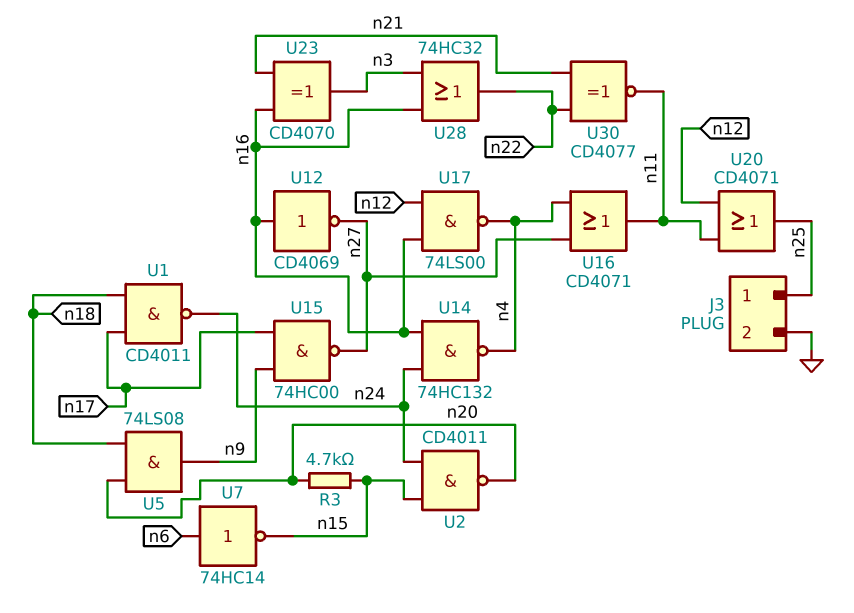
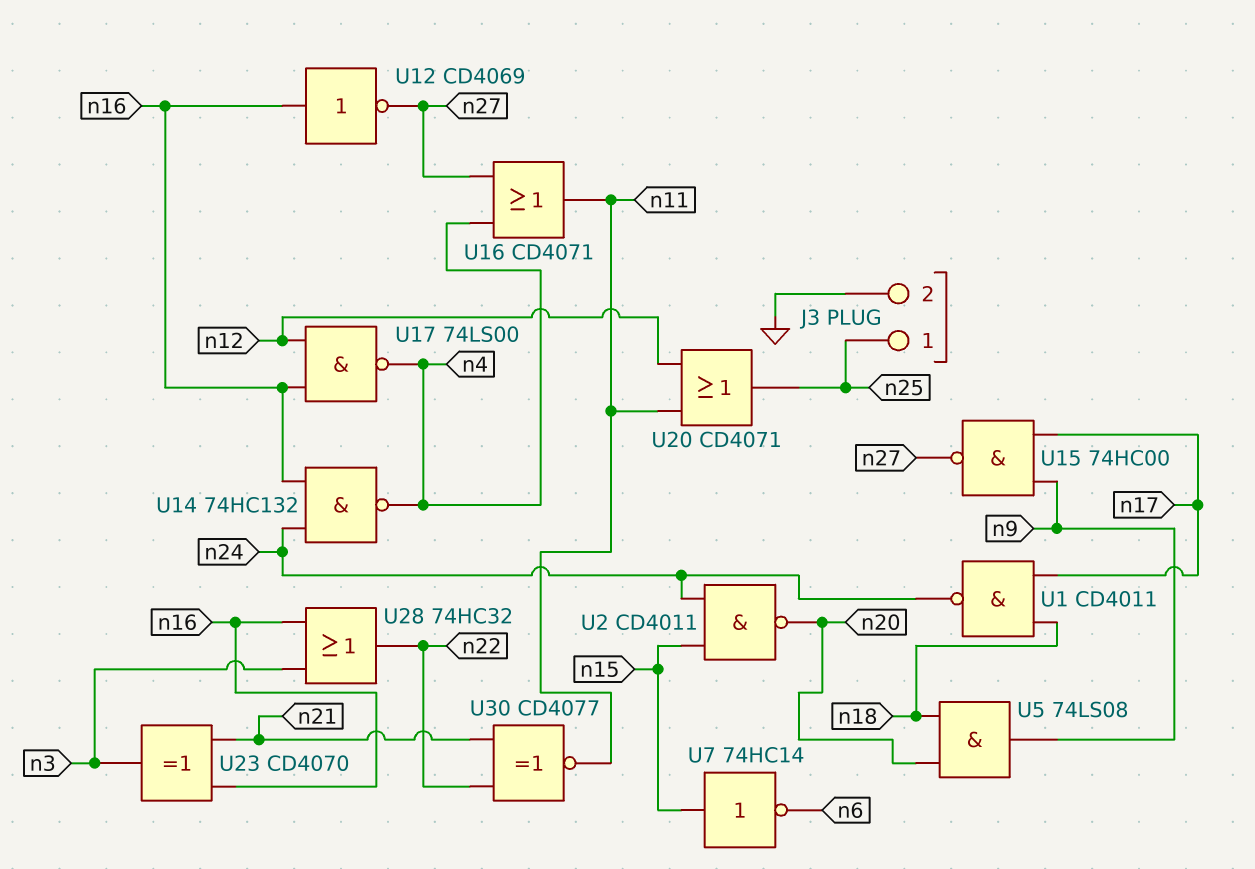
R3: 4.7k (n15, n20) -> none
U7: NOT 74HC14 (in n6, out n15) -> NOT 74HC14 (in n15, out n6)

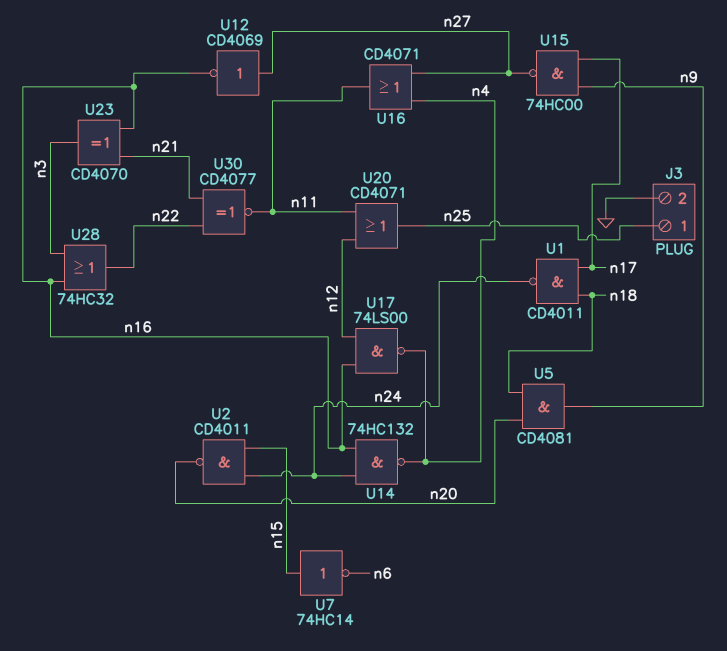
U5: AND 74LS08 (in n18, in n20, out n9) -> AND CD4081 (in n18, in n20, out n9)
U12: NOT CD4069 (in n16, out n27) -> NOT CD4069 (in n27, out n16)

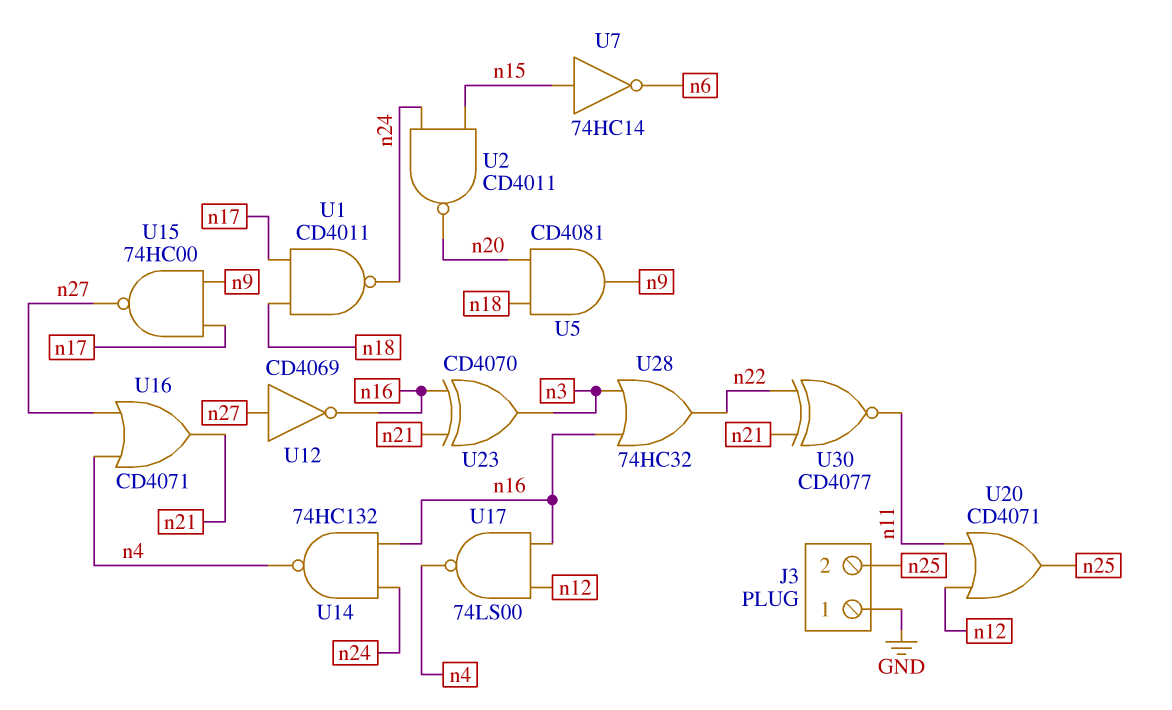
J3 pin 1: n25 -> GND
J3 pin 2: GND -> n25
U16: OR CD4071 (in n4, in n27, out n11) -> OR CD4071 (in n4, in n27, out n21)

